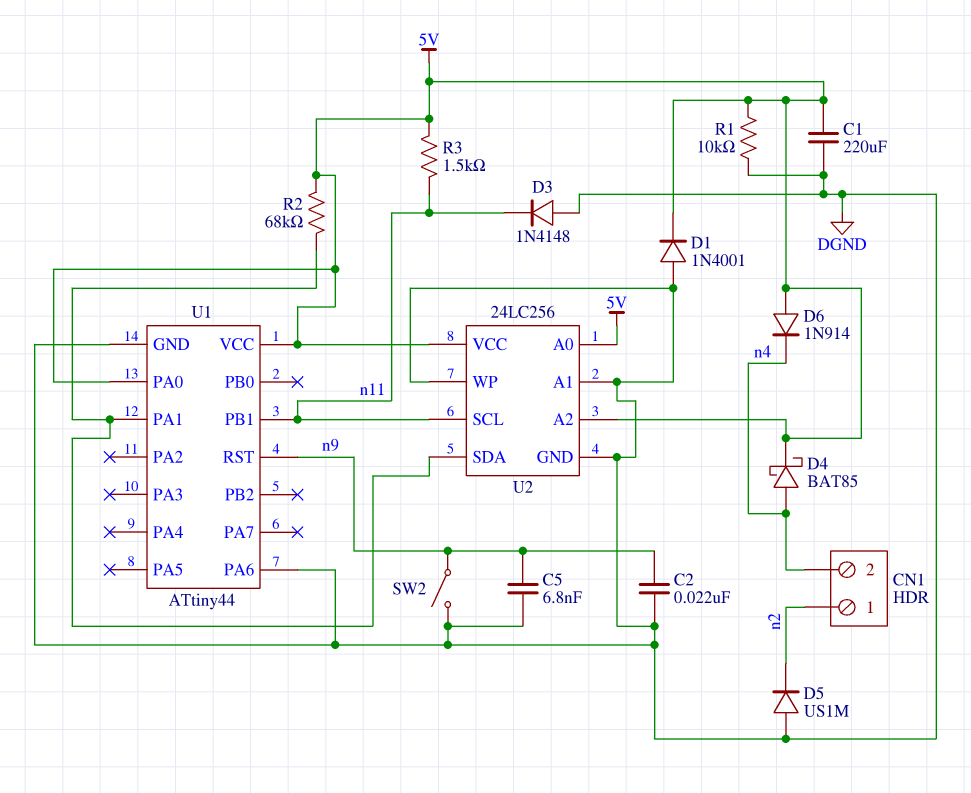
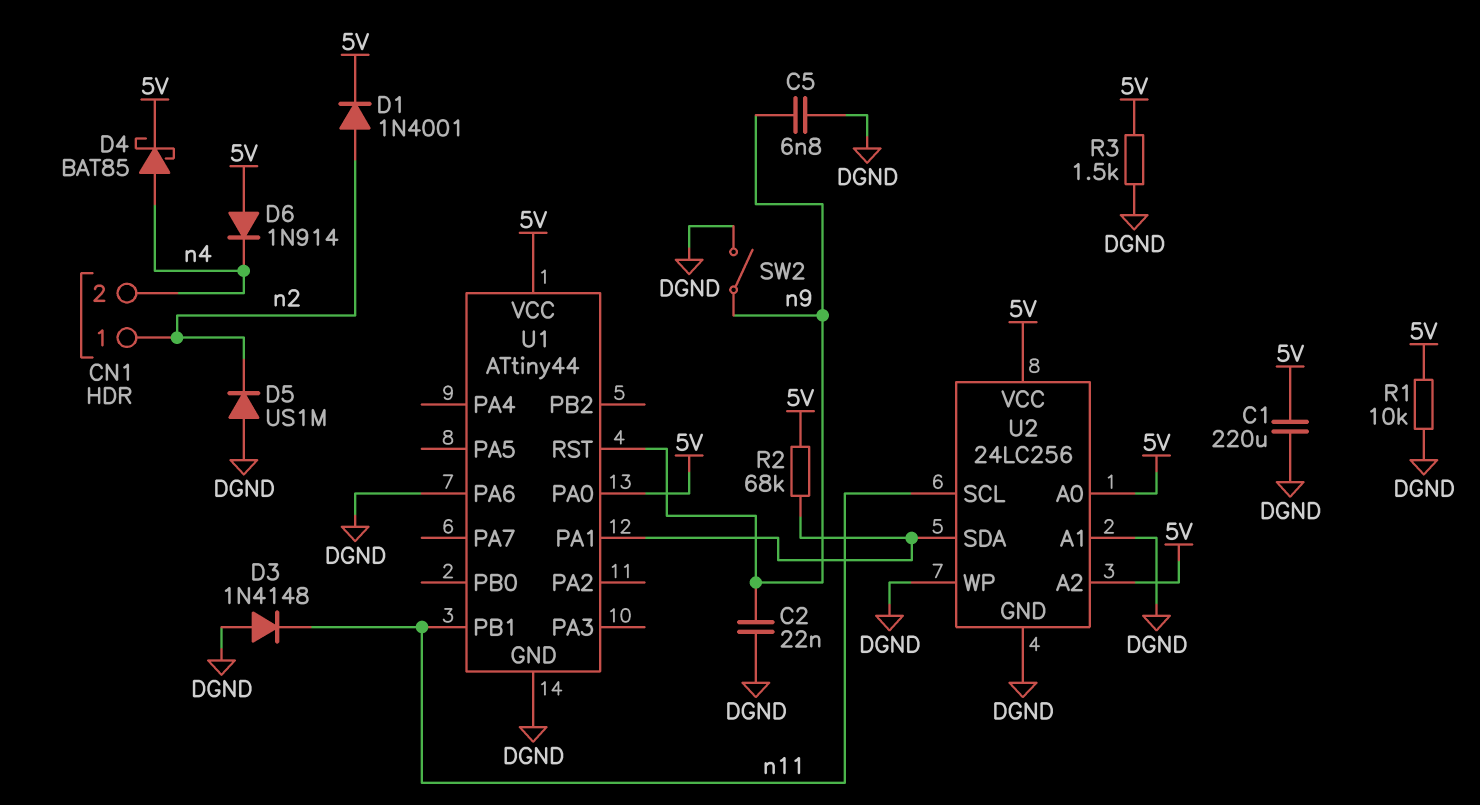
D1: diode 1N4001 (A DGND, K 5V) -> diode 1N4001 (A n2, K 5V)
R3: 1.5k (5V, n11) -> 1.5k (5V, DGND)

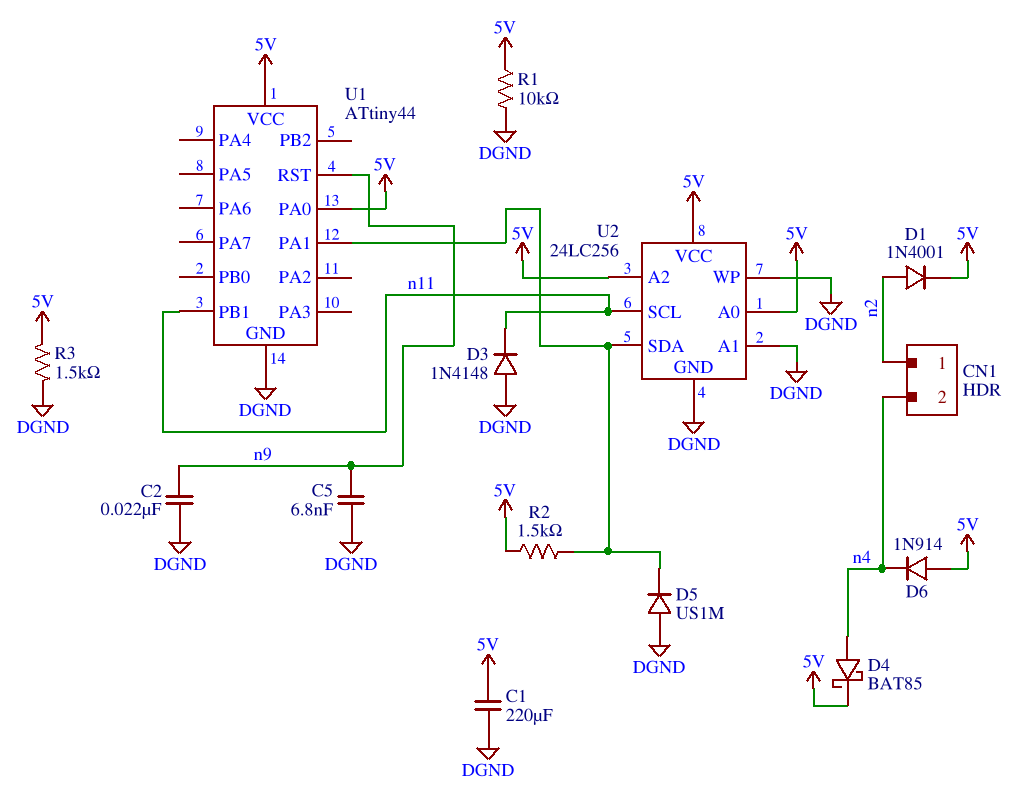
D5: diode US1M (A DGND, K n2) -> diode US1M (A DGND, K U1/PA1)
R2: 68k (5V, U1/PA1) -> 1.5k (5V, U1/PA1)
SW2: switch (DGND, n9) -> none
U1 pin PA6: DGND -> none

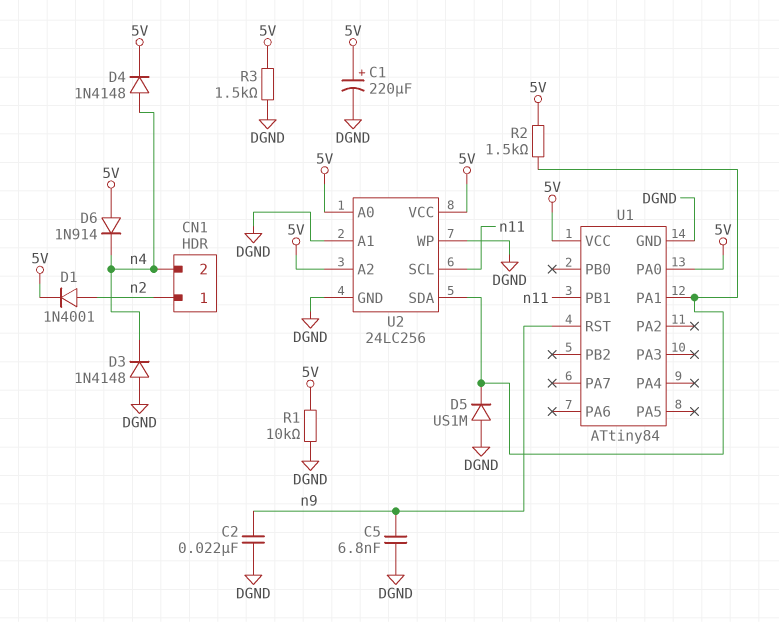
C1: 220uF (5V, DGND) -> 220uF (plus 5V, minus DGND)
D3: diode 1N4148 (A DGND, K n11) -> diode 1N4148 (A DGND, K n4)
D4: schottky BAT85 (A n4, K 5V) -> diode 1N4148 (A n4, K 5V)
U1: ATtiny44 -> ATtiny84

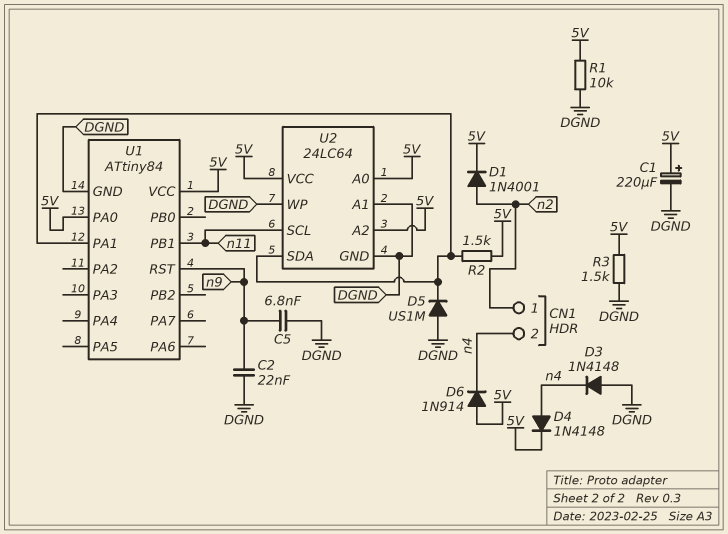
U2: 24LC256 -> 24LC64

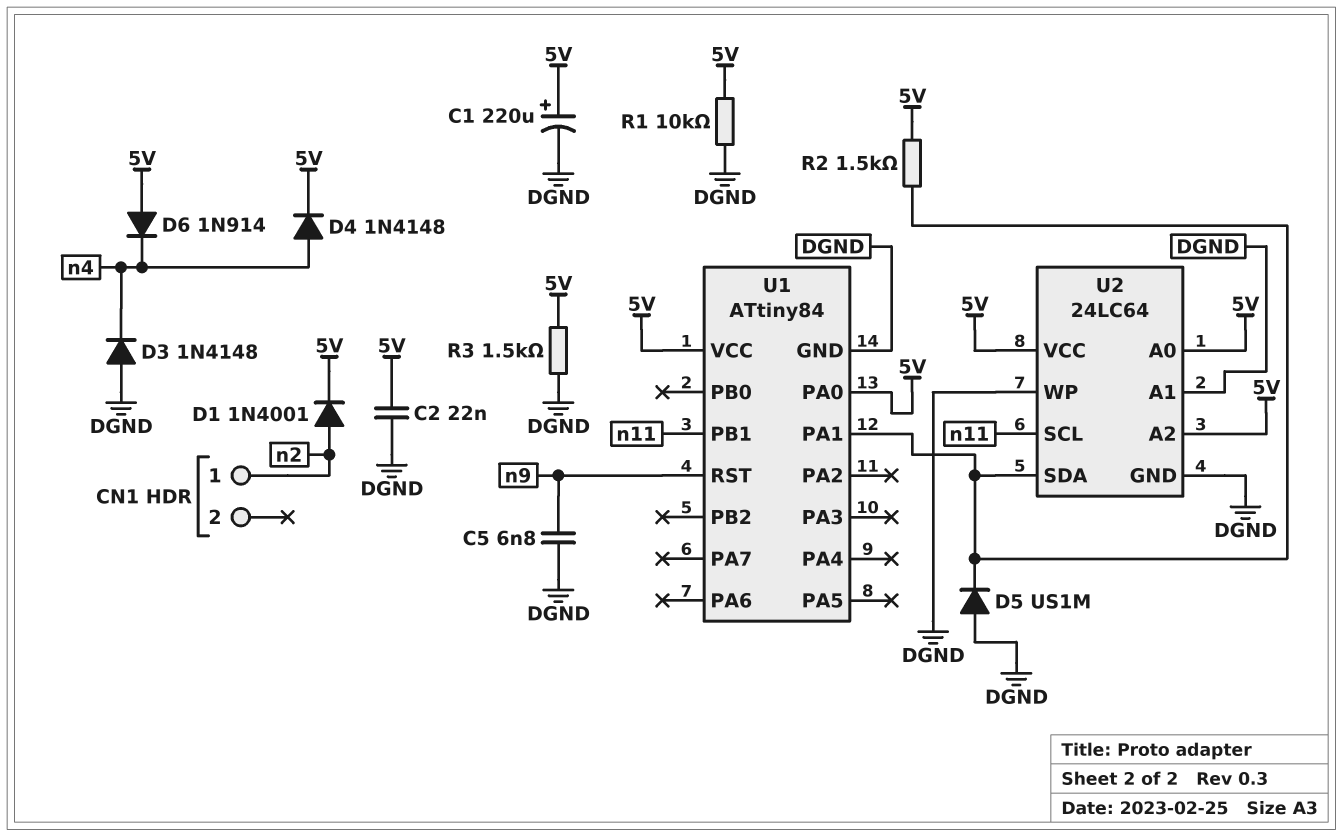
C2: 22nF (DGND, n9) -> 22nF (5V, DGND)
CN1 pin 2: n4 -> none

